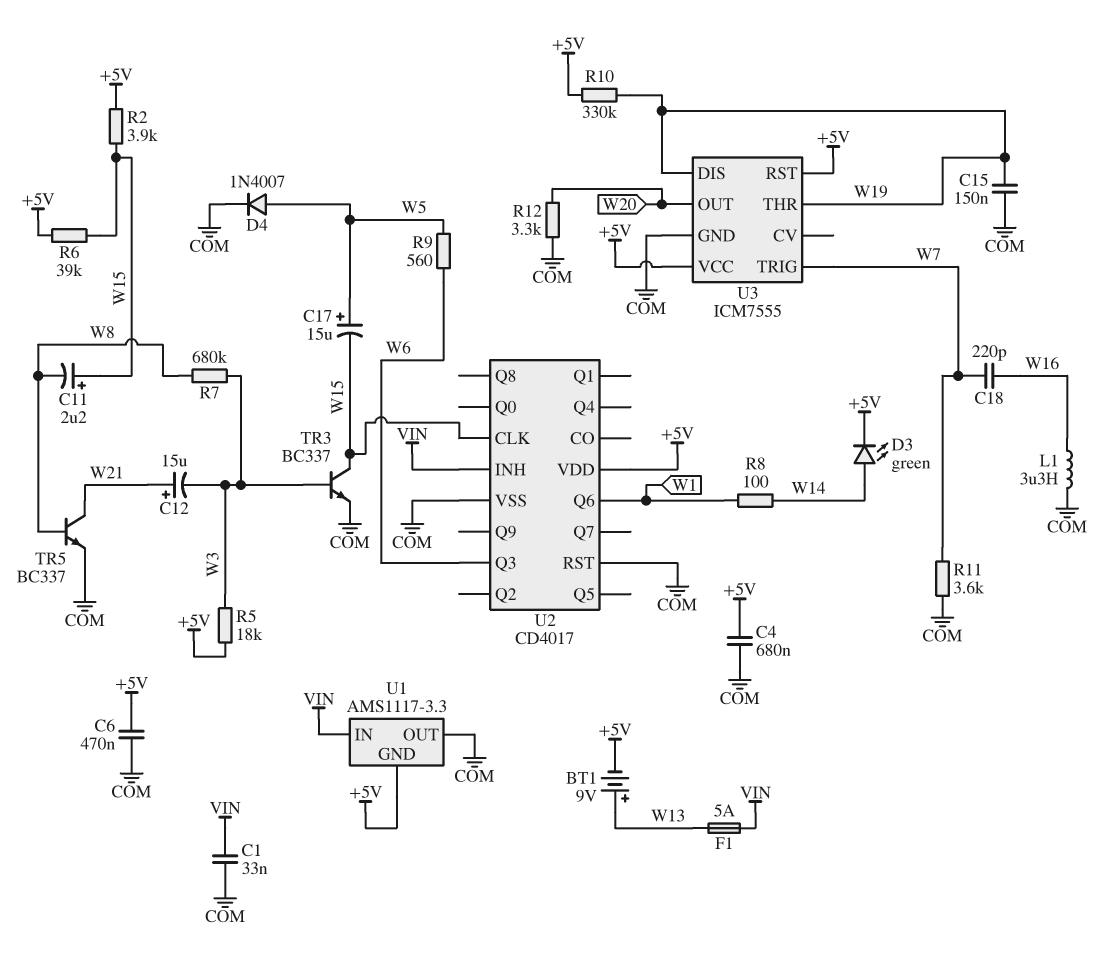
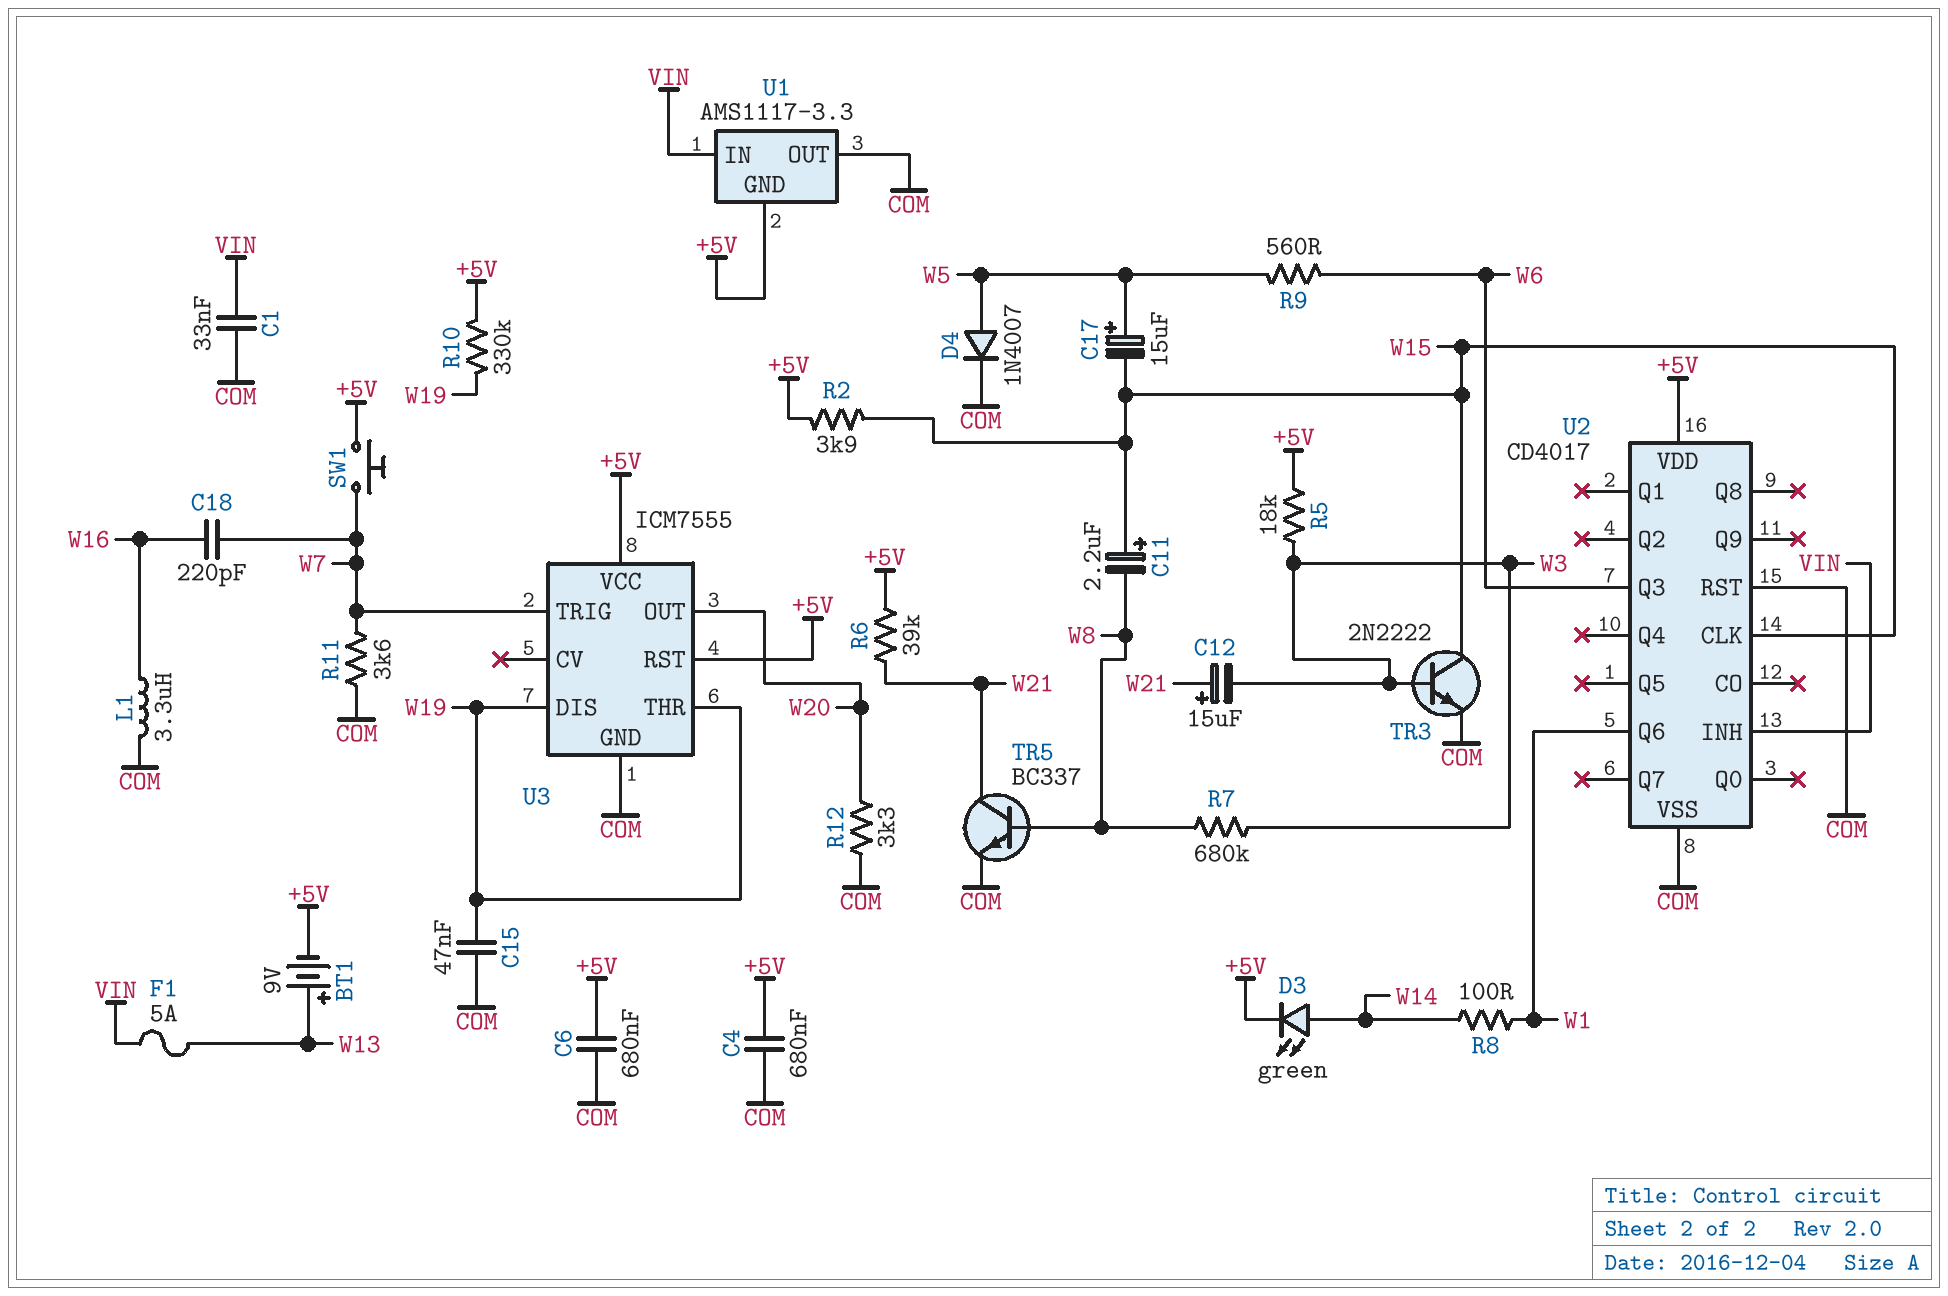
C6: 470nF (+5V, COM) -> 680nF (+5V, COM)
C15: 150nF (COM, W19) -> 47nF (COM, W19)
R6: 39k (+5V, W15) -> 39k (+5V, W21)
SW1: none -> button (+5V, W7)
TR3: NPN BC337 (B W3, C W15, E COM) -> NPN 2N2222 (B W3, C W15, E COM)

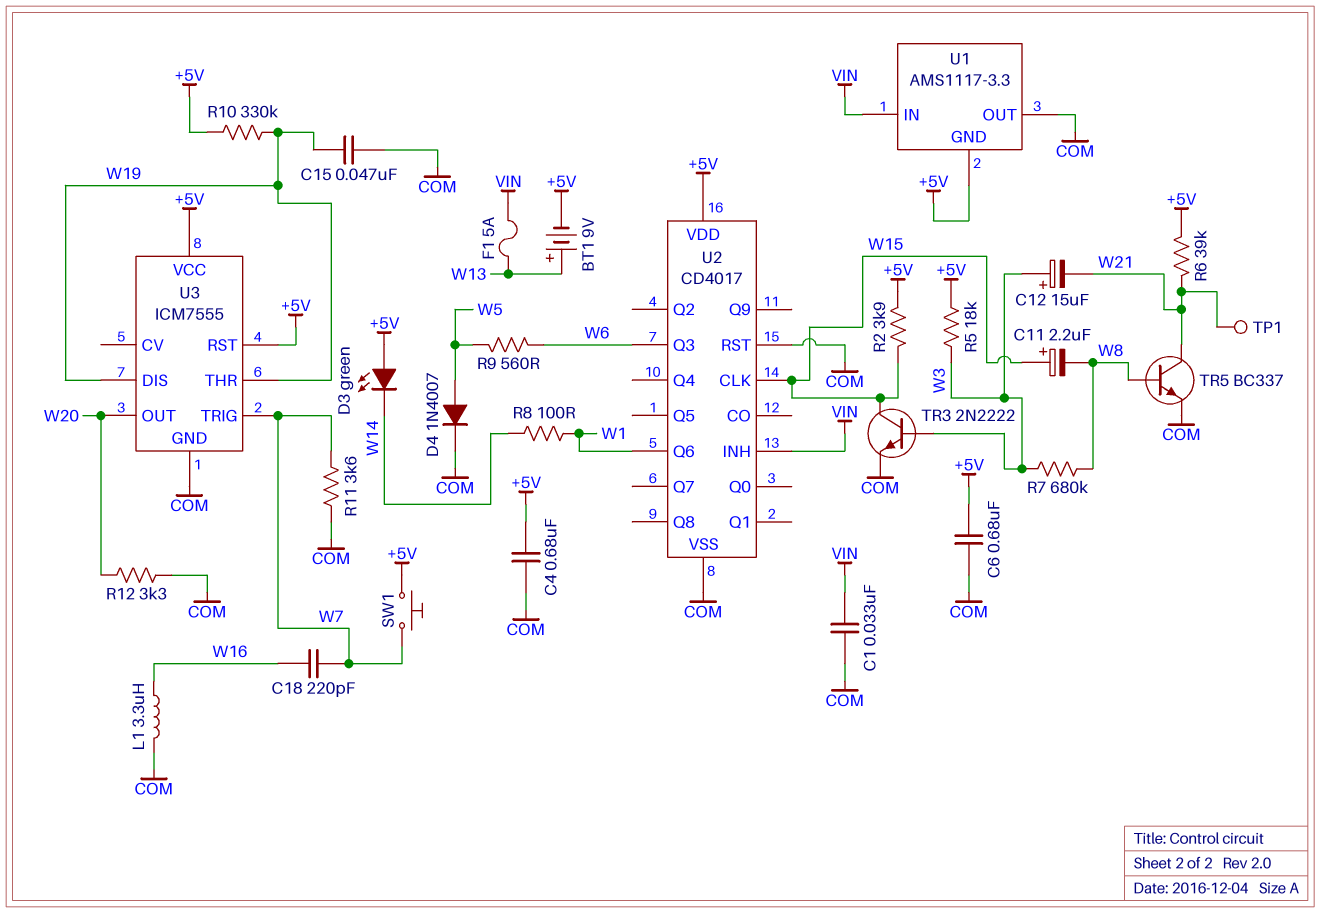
C12: 15uF (plus W21, minus W3) -> 15uF (plus W3, minus W21)
C17: 15uF (plus W5, minus W15) -> none
D3: LED green (A W14, K +5V) -> LED green (A +5V, K W14)
TP1: none -> test point (W21)

